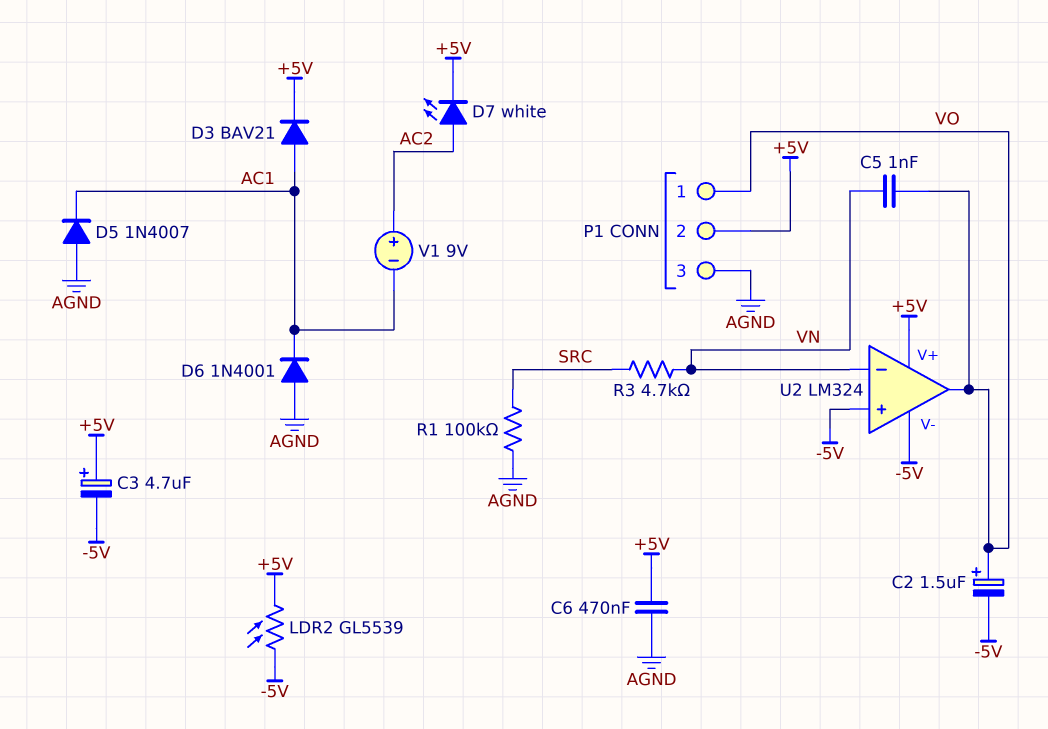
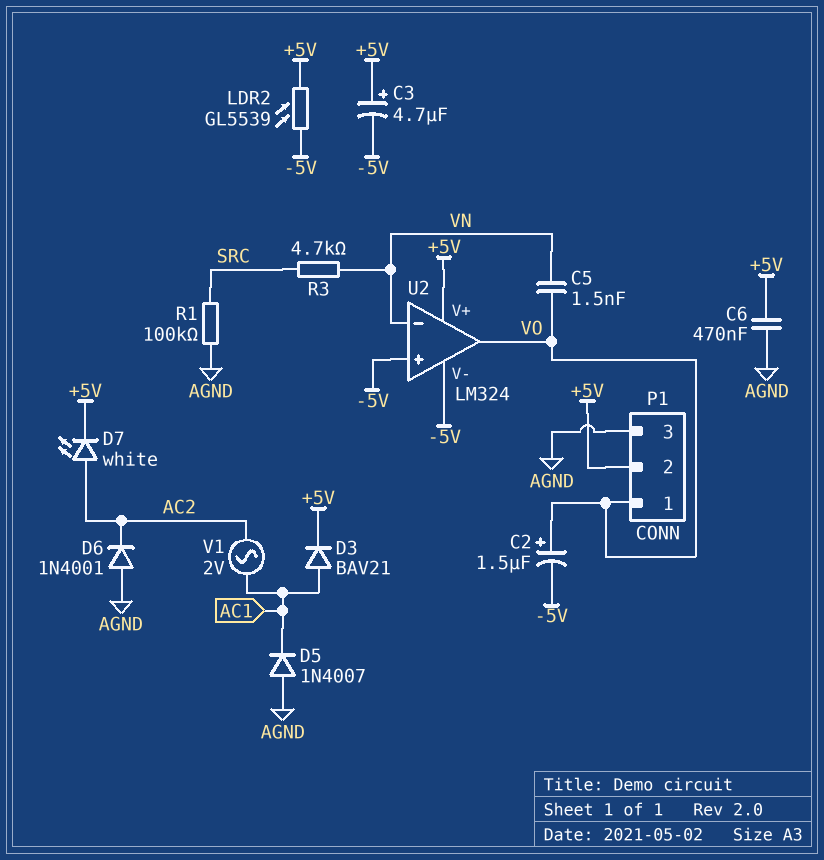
C5: 1nF (VN, VO) -> 1.5nF (VN, VO)
D6: diode 1N4001 (A AGND, K AC1) -> diode 1N4001 (A AGND, K AC2)
V1: 9V (plus AC2, minus AC1) -> AC 2V (AC1, AC2)

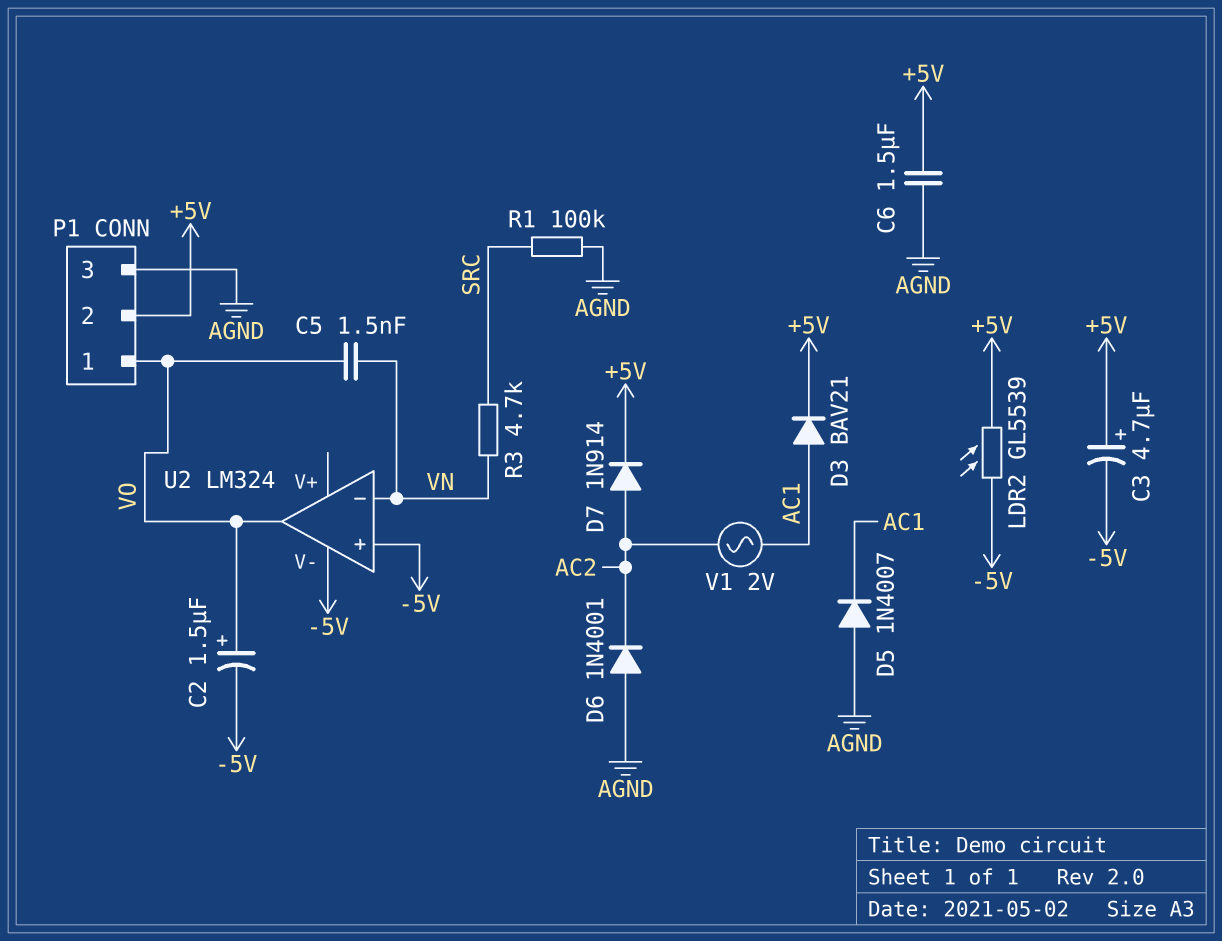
C6: 470nF (+5V, AGND) -> 1.5uF (+5V, AGND)
D7: LED white (A AC2, K +5V) -> diode 1N914 (A AC2, K +5V)
U2 pin V+: +5V -> none

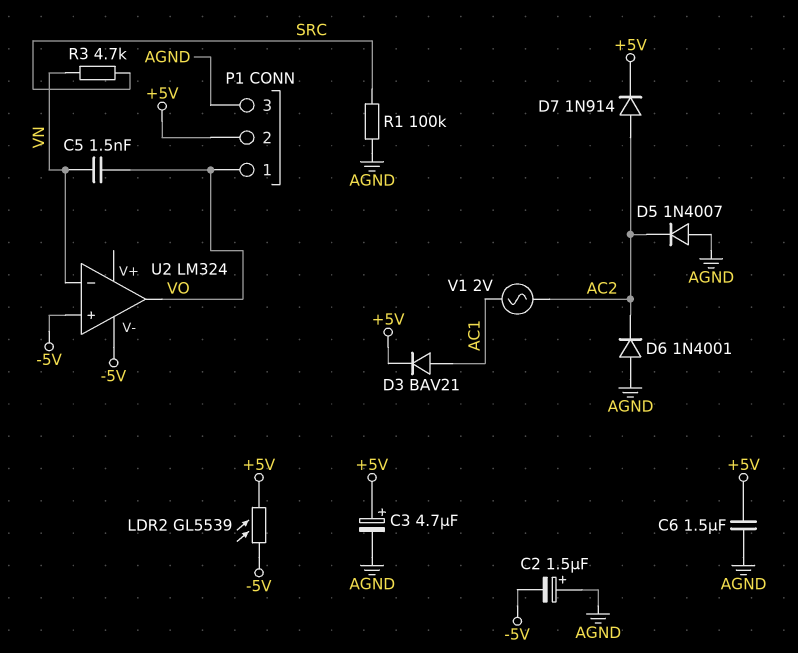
C2: 1.5uF (plus VO, minus -5V) -> 1.5uF (plus AGND, minus -5V)
C3: 4.7uF (plus +5V, minus -5V) -> 4.7uF (plus +5V, minus AGND)
D5: diode 1N4007 (A AGND, K AC1) -> diode 1N4007 (A AGND, K AC2)

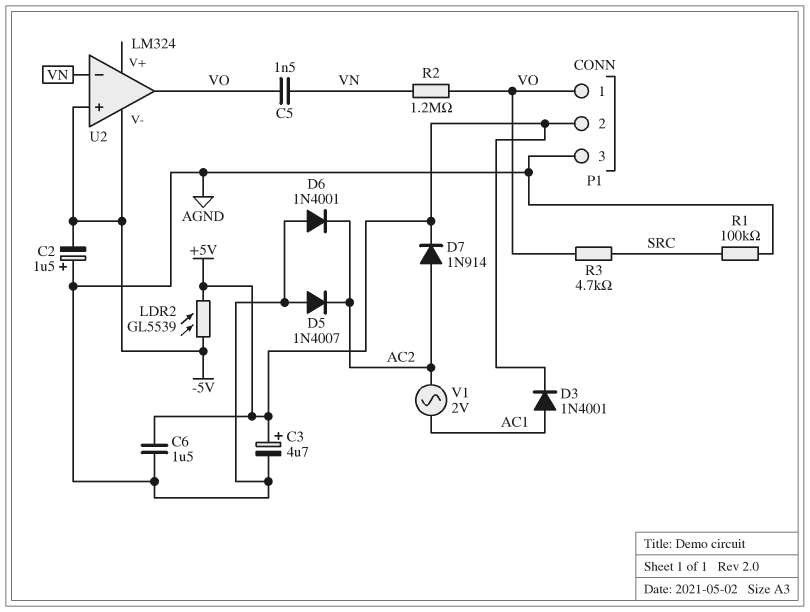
D3: diode BAV21 (A AC1, K +5V) -> diode 1N4001 (A AC1, K +5V)
R2: none -> 1.2M (VN, VO)
R3: 4.7k (SRC, VN) -> 4.7k (SRC, VO)

